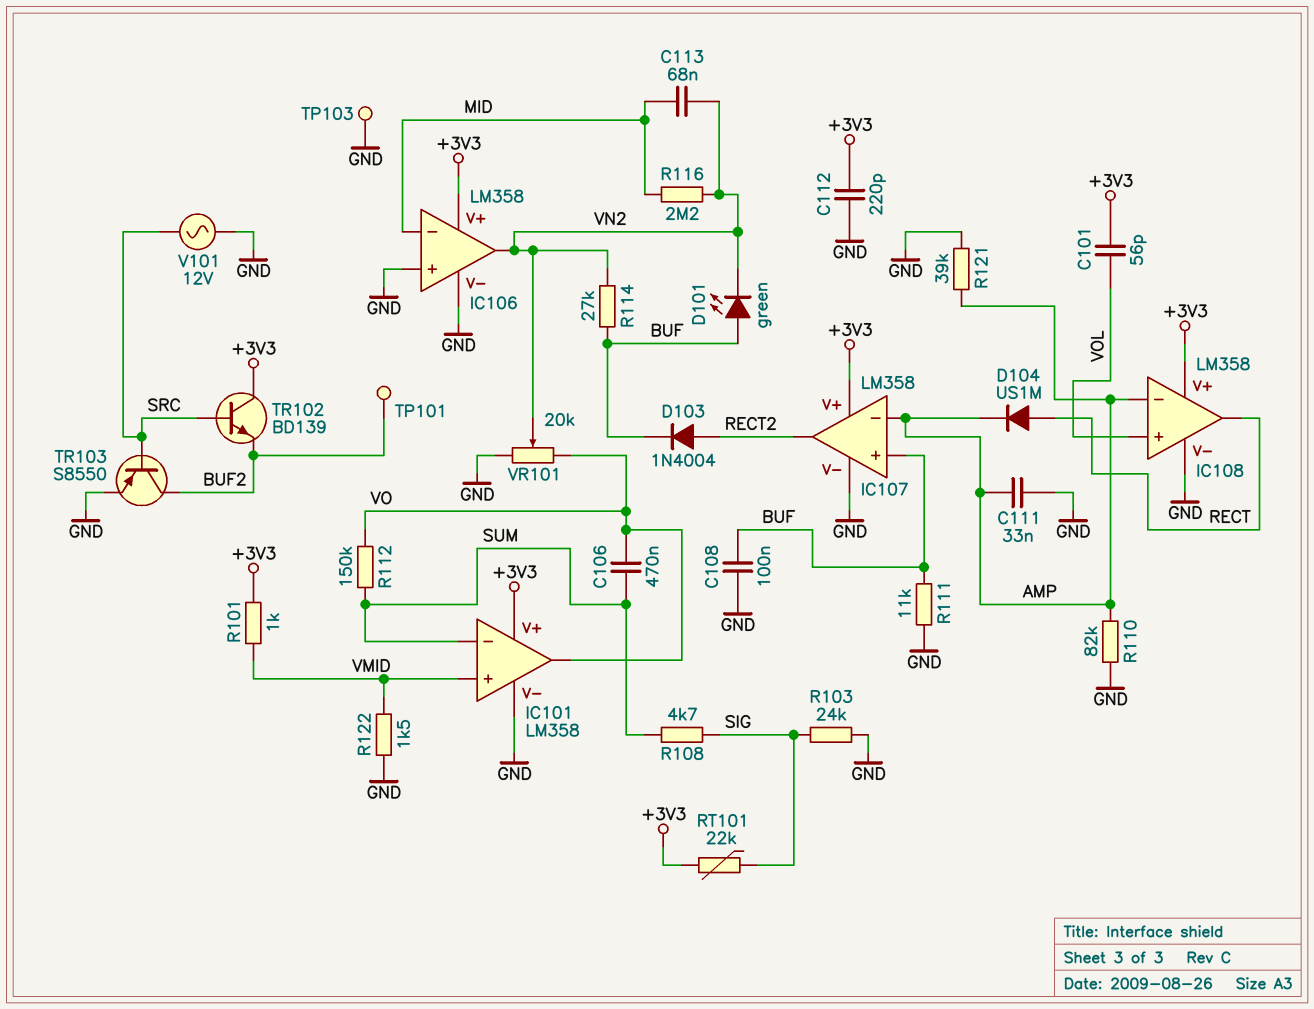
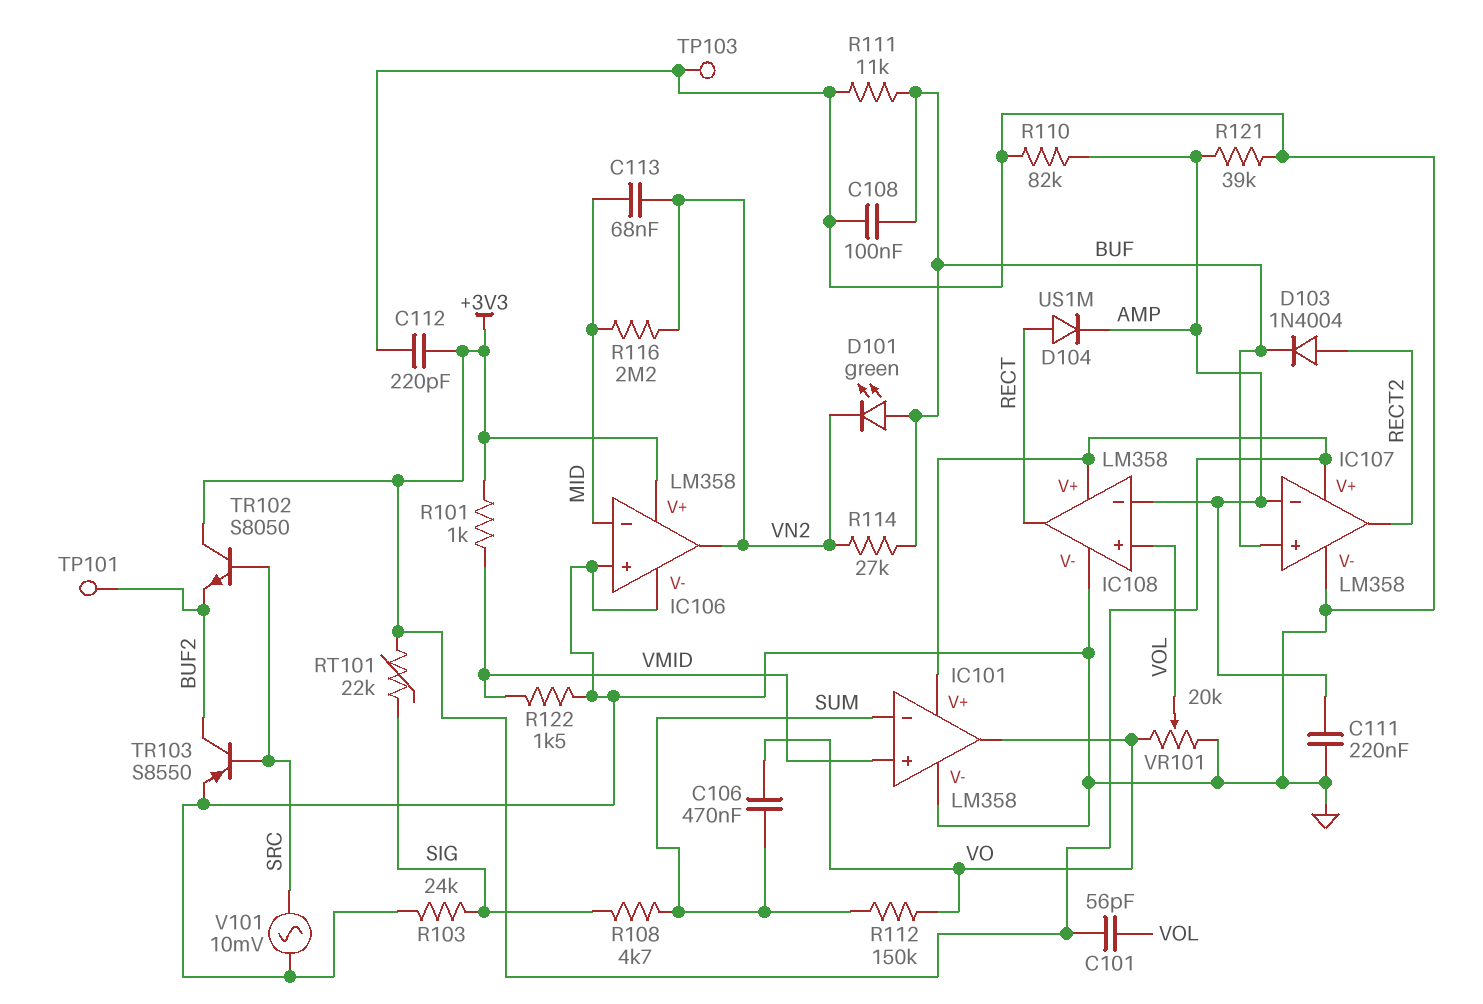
C111: 33nF (AMP, GND) -> 220nF (AMP, GND)
TR102: NPN BD139 (B SRC, C +3V3, E BUF2) -> NPN S8050 (B SRC, C +3V3, E BUF2)
V101: AC 12V (GND, SRC) -> AC 10mV (GND, SRC)
VR101: 20k (GND, VO, wiper VN2) -> 20k (GND, VO, wiper VOL)

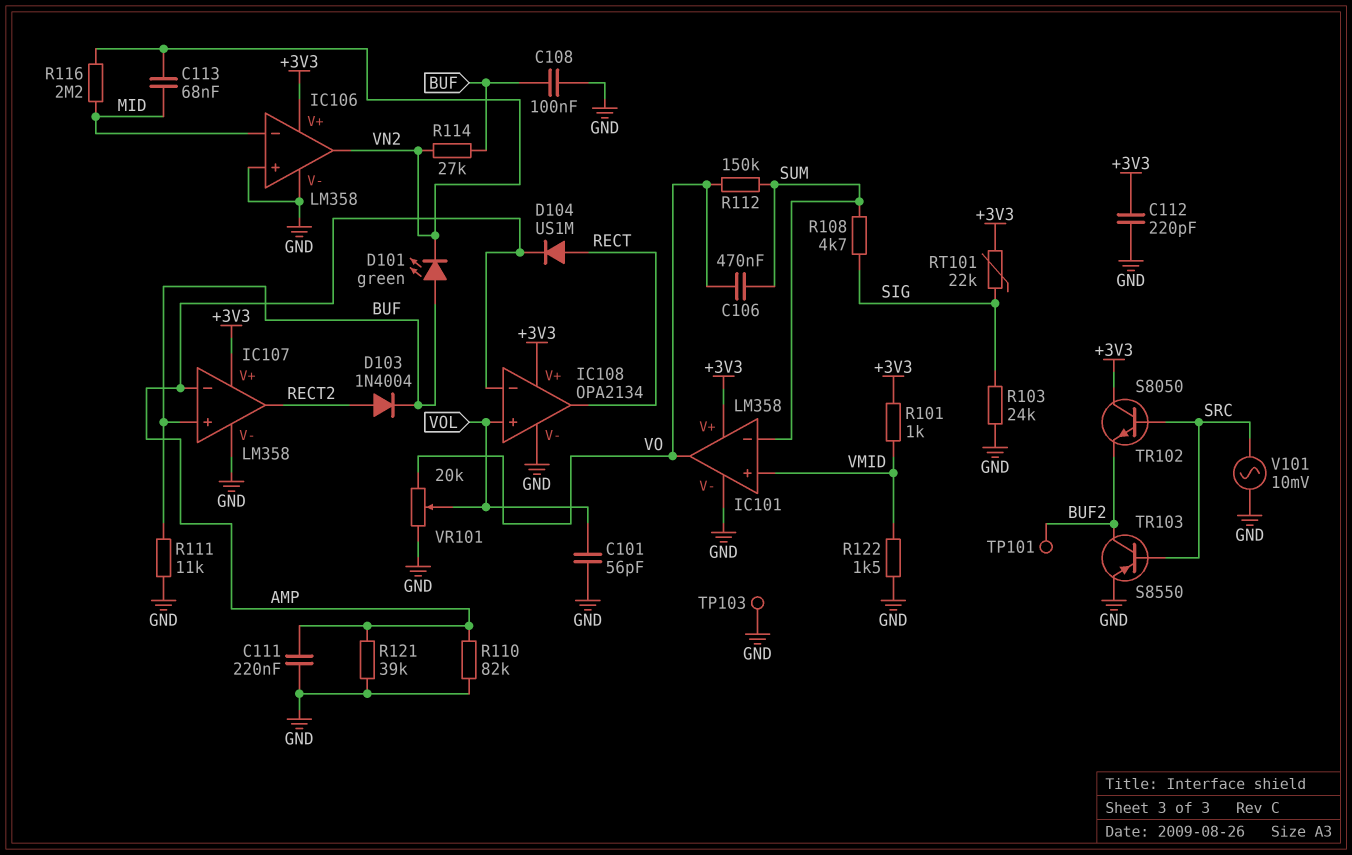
C101: 56pF (+3V3, VOL) -> 56pF (GND, VOL)
IC108: LM358 -> OPA2134

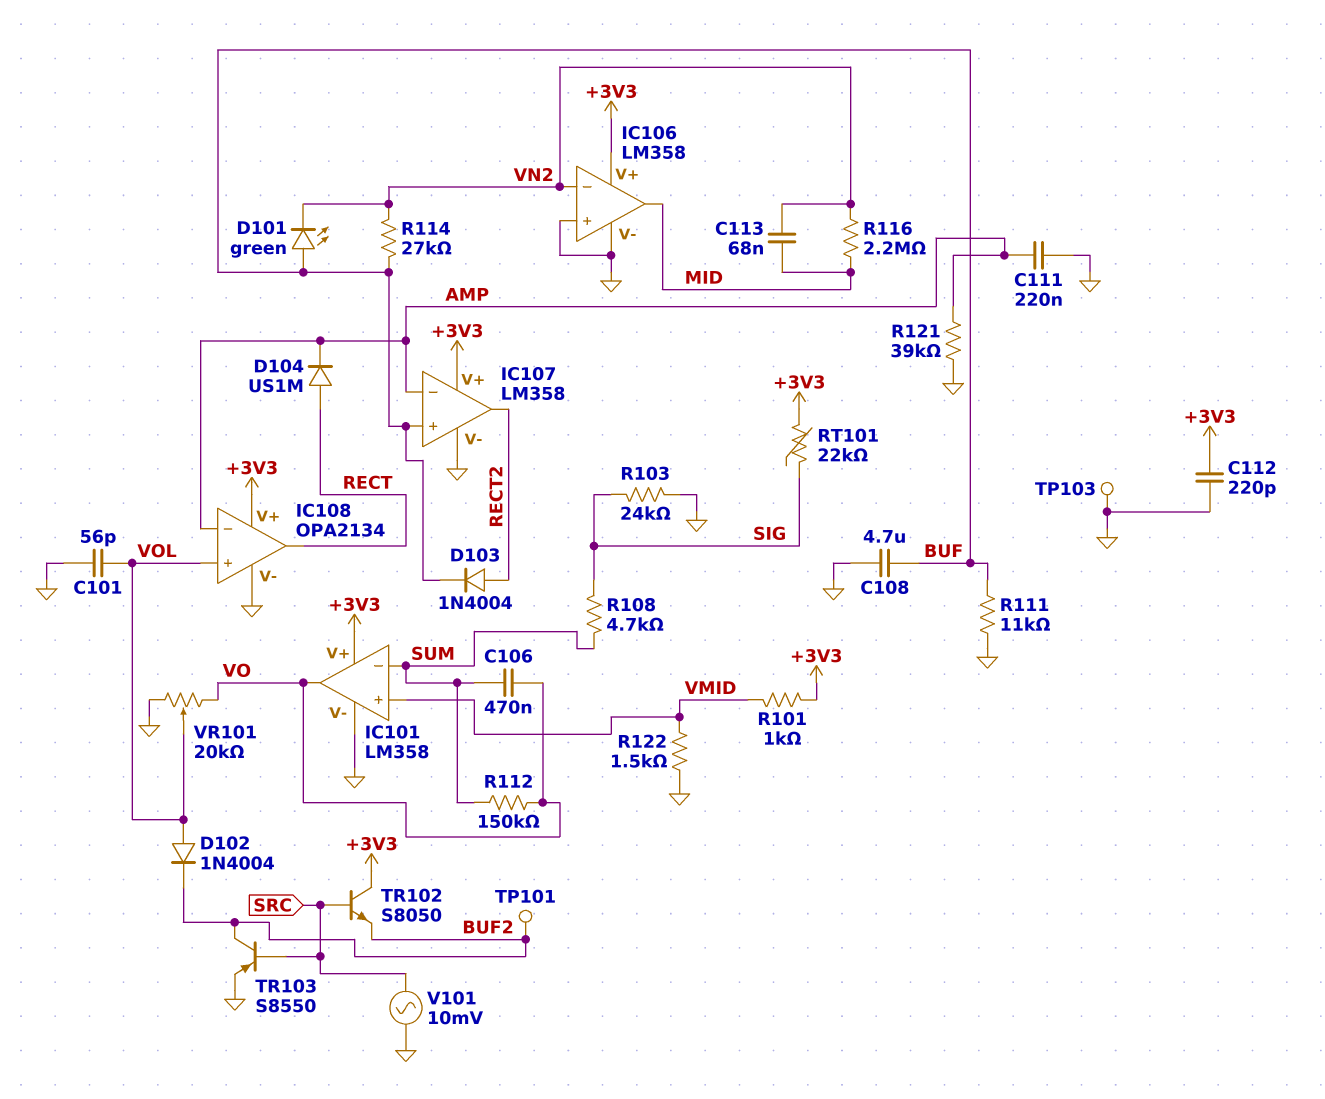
C108: 100nF (BUF, GND) -> 4.7uF (BUF, GND)
D102: none -> diode 1N4004 (A VOL, K BUF2)
IC106 pin in-: MID -> VN2
IC106 pin out: VN2 -> MID
R110: 82k (AMP, GND) -> none

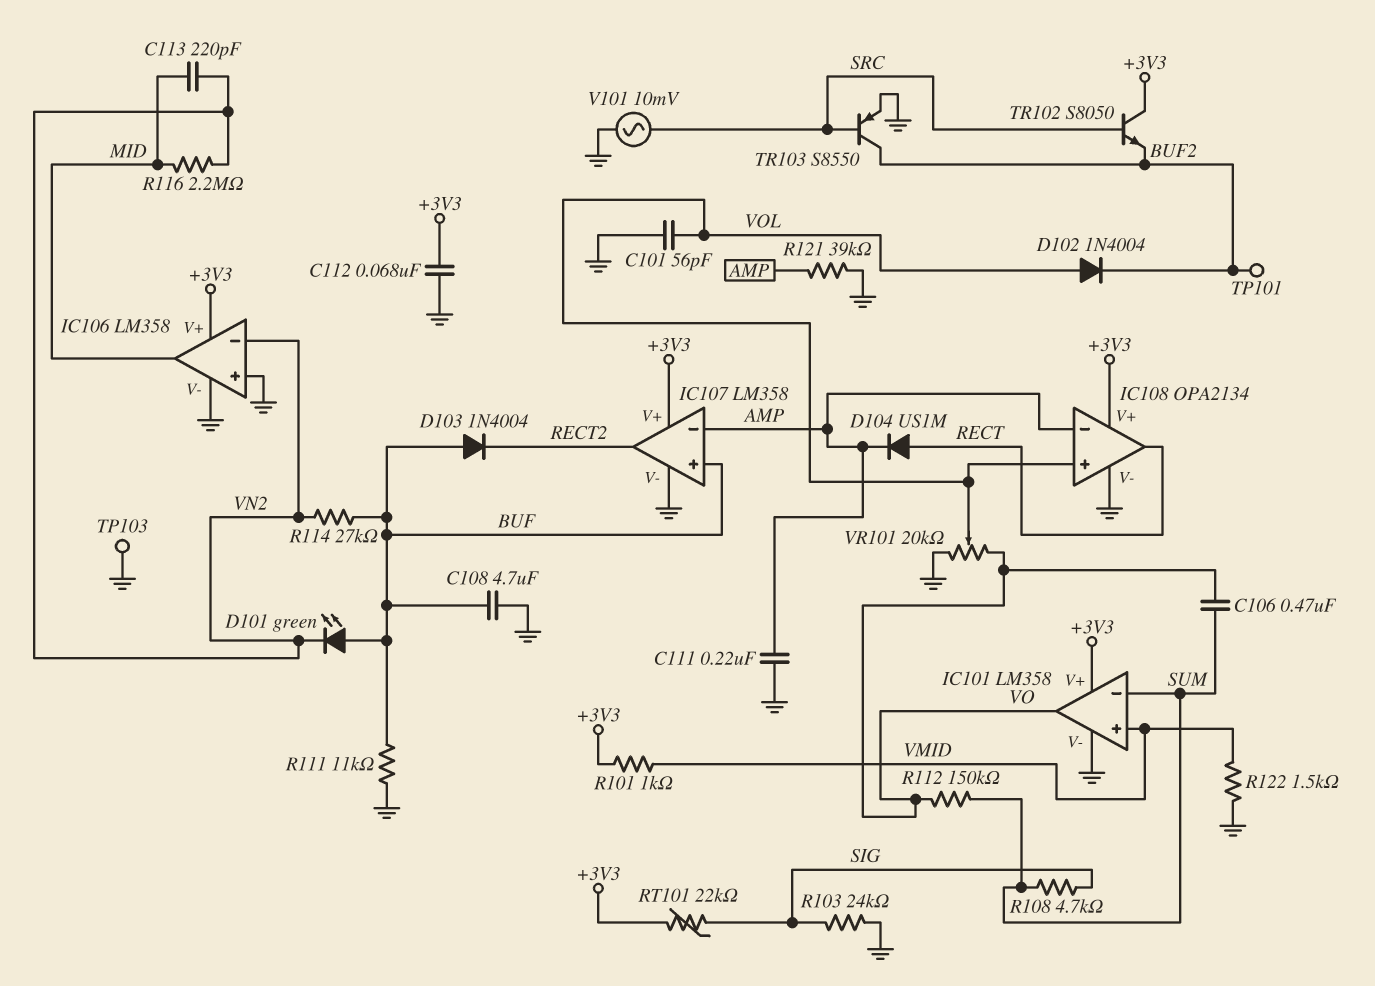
C112: 220pF (+3V3, GND) -> 68nF (+3V3, GND)
C113: 68nF (MID, VN2) -> 220pF (MID, VN2)
D103: diode 1N4004 (A RECT2, K BUF) -> diode 1N4004 (A BUF, K RECT2)

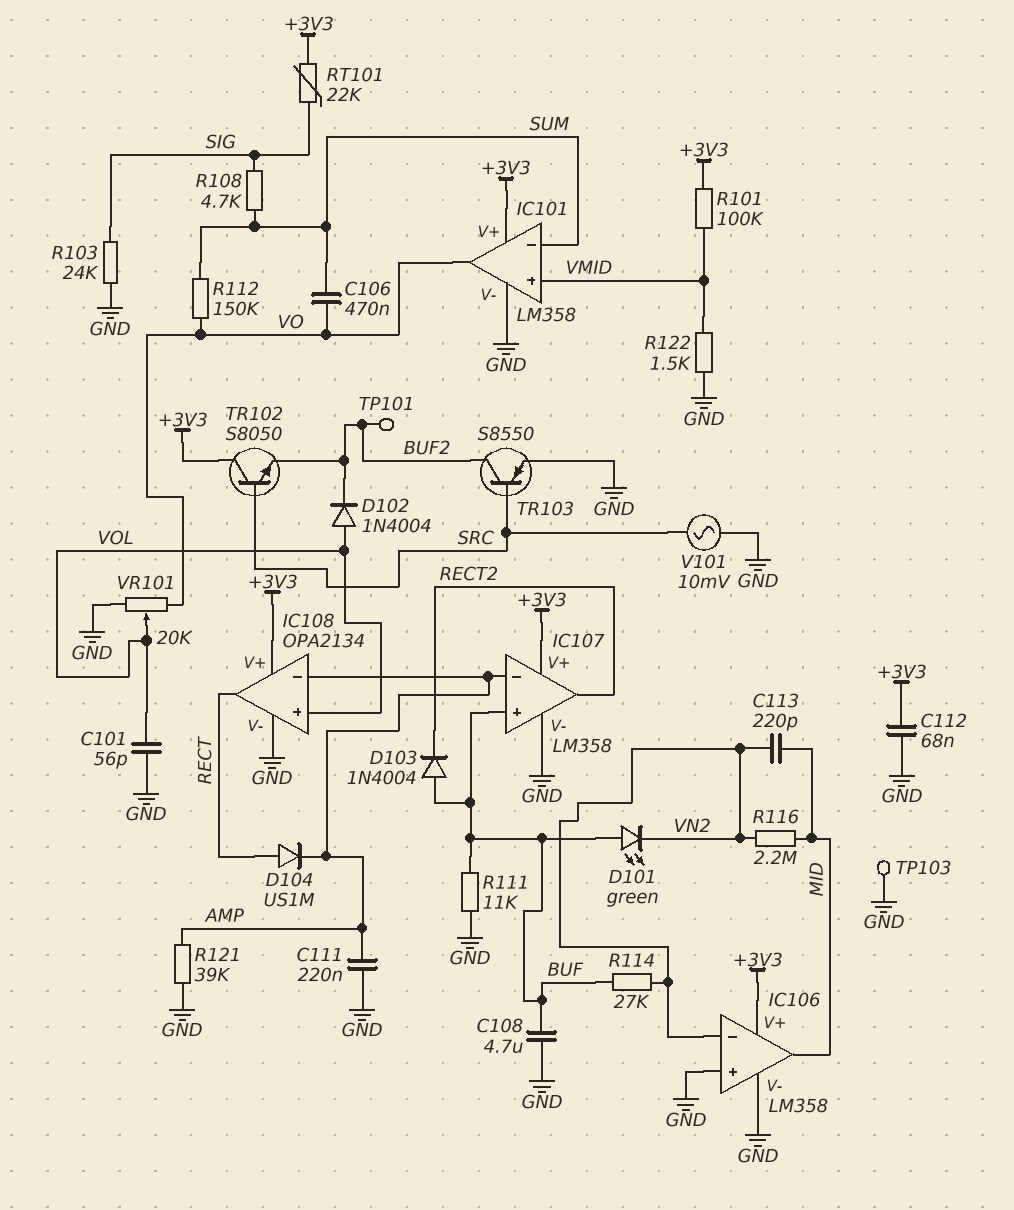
R101: 1k (+3V3, VMID) -> 100k (+3V3, VMID)

